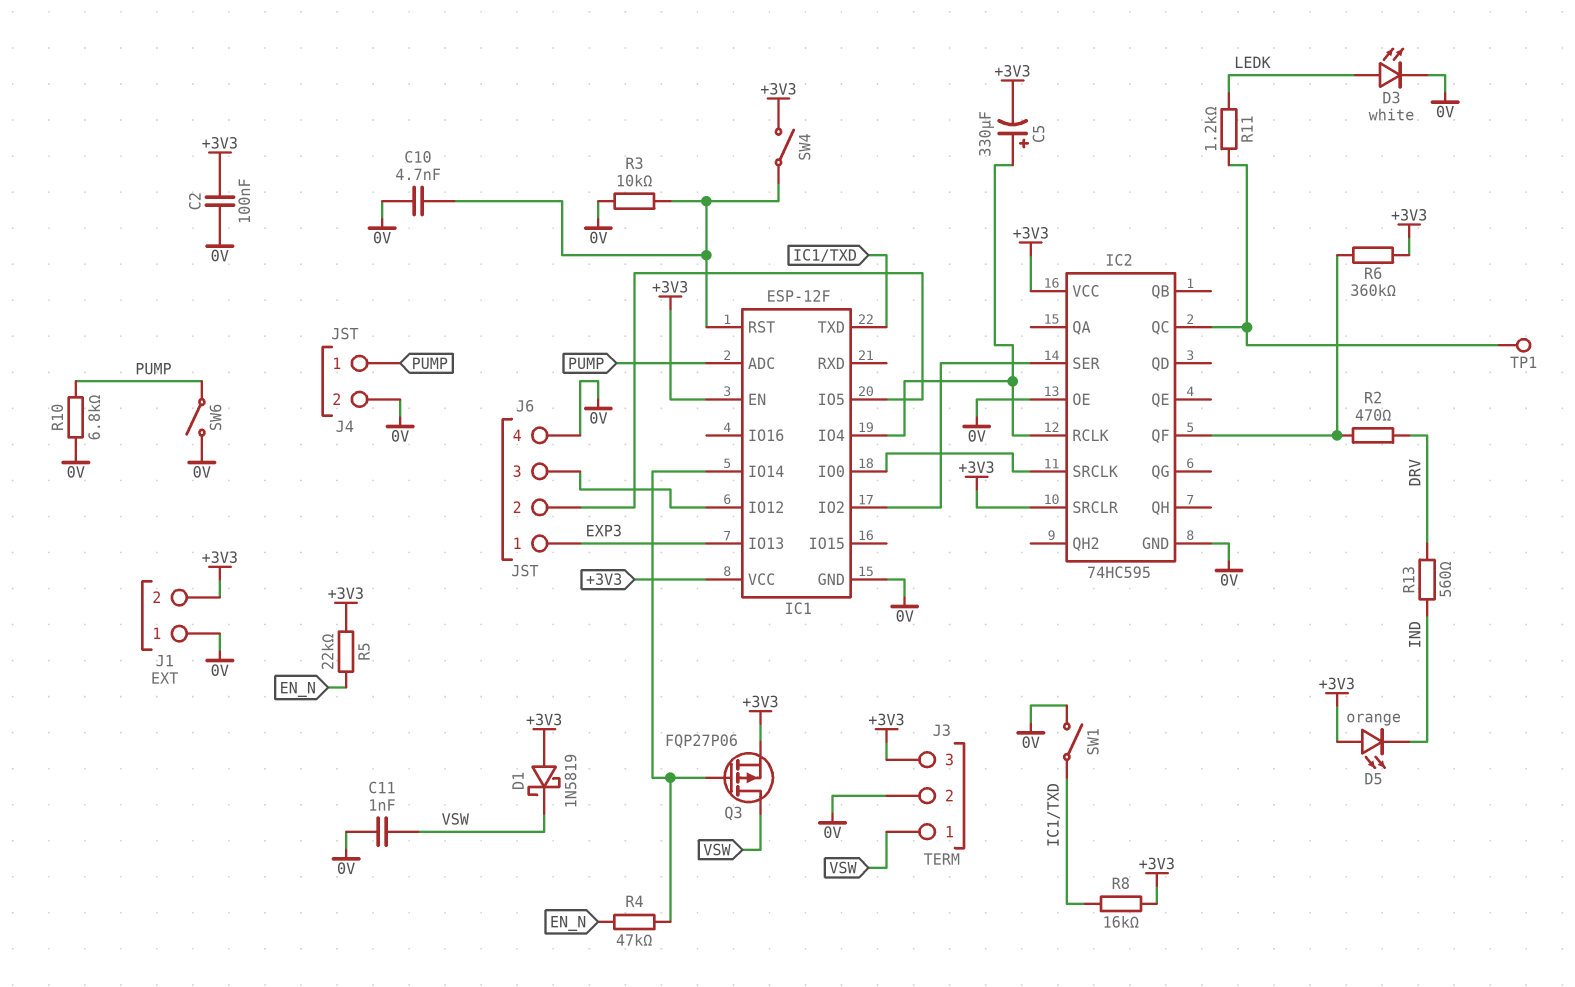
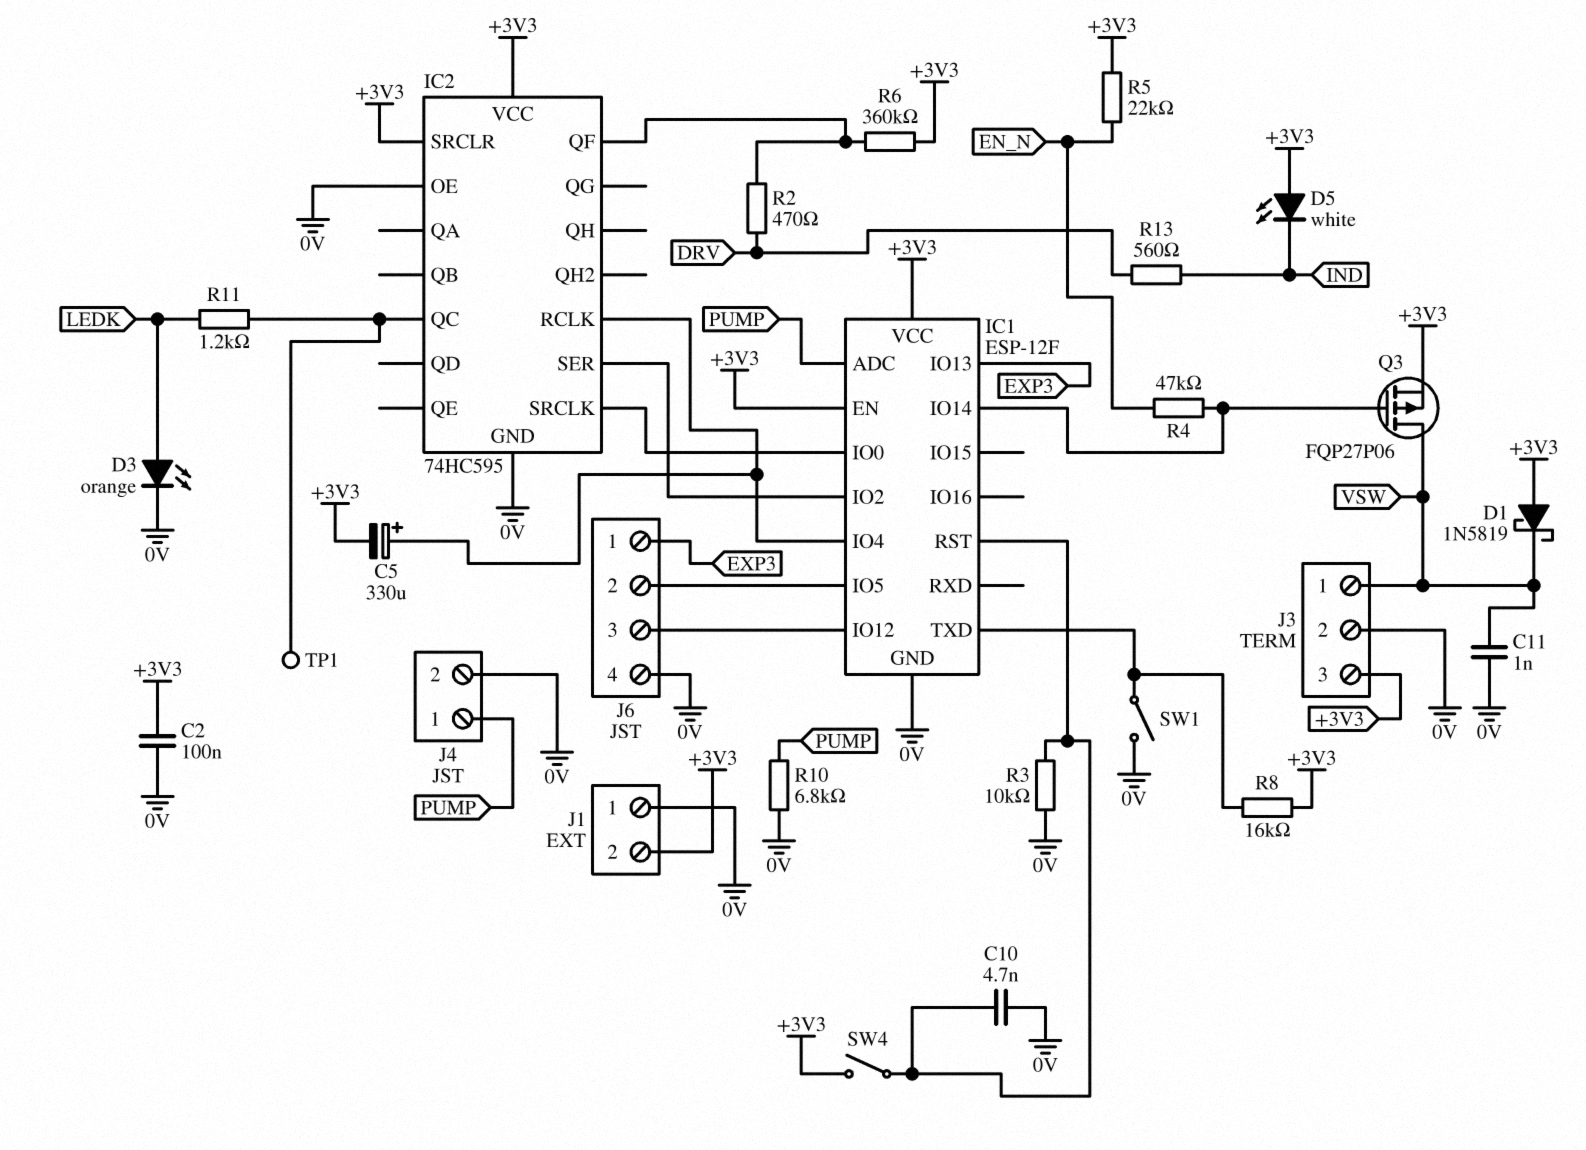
D3: LED white (A LEDK, K 0V) -> LED orange (A LEDK, K 0V)
D5: LED orange (A +3V3, K IND) -> LED white (A +3V3, K IND)
SW6: switch (0V, PUMP) -> none

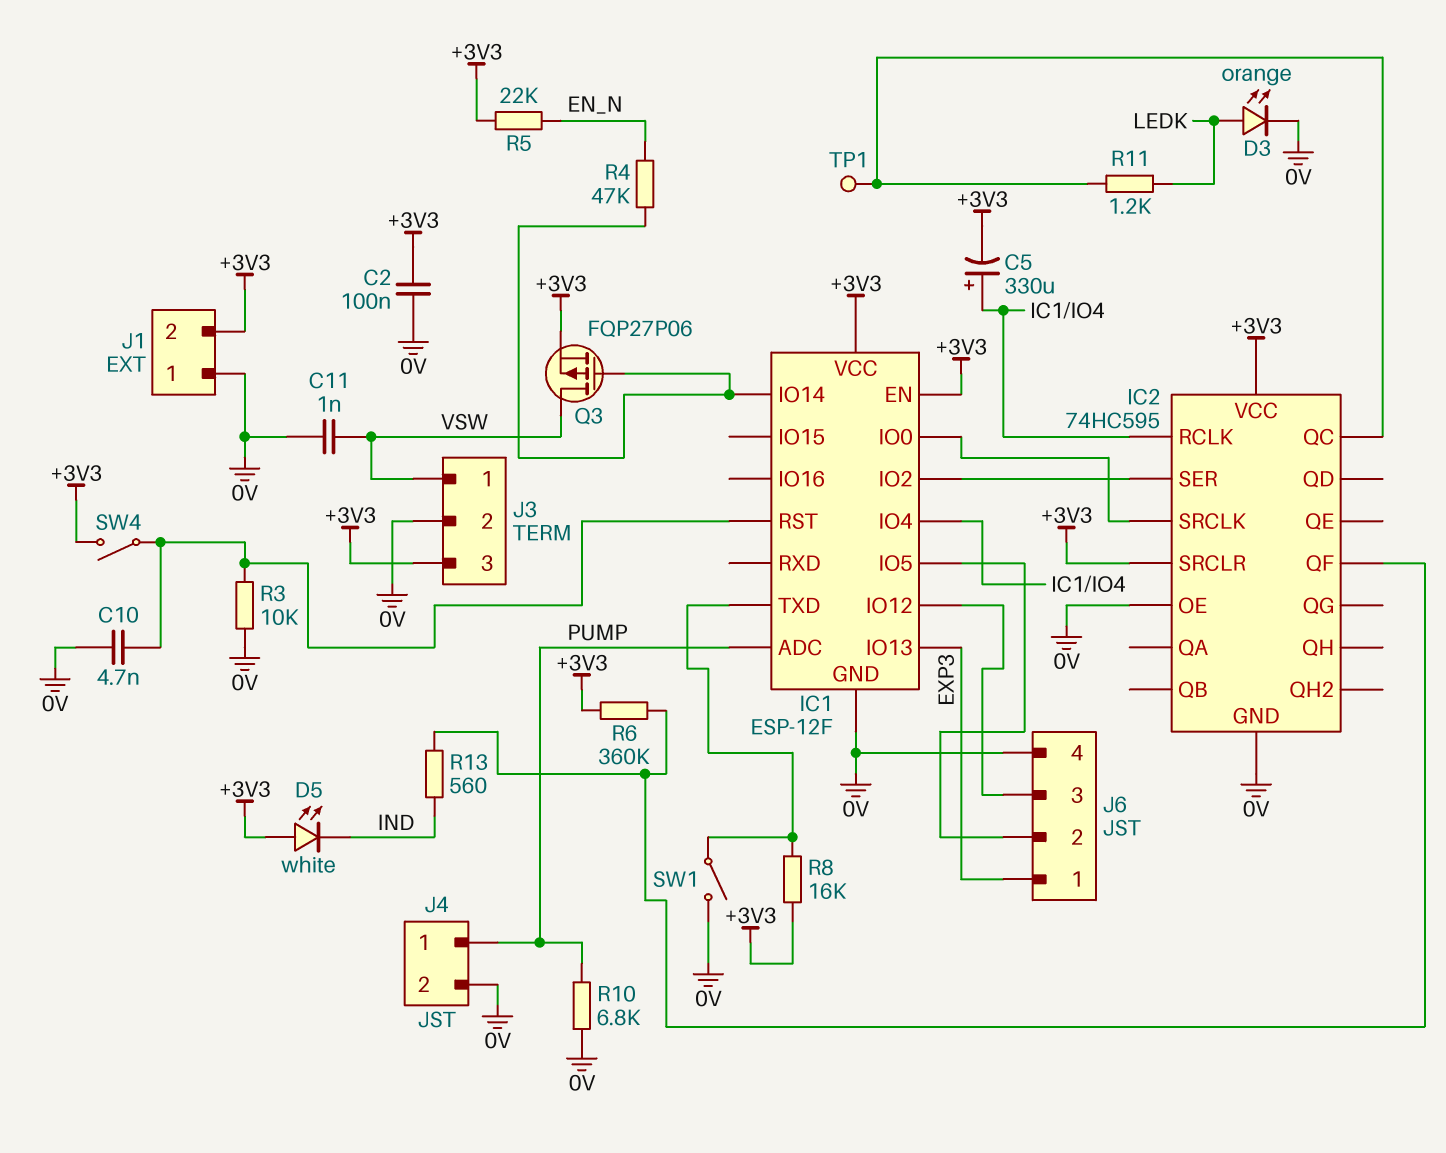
D1: schottky 1N5819 (A +3V3, K VSW) -> none
R2: 470 (DRV, IC2/QF) -> none
R13: 560 (DRV, IND) -> 560 (IC2/QF, IND)

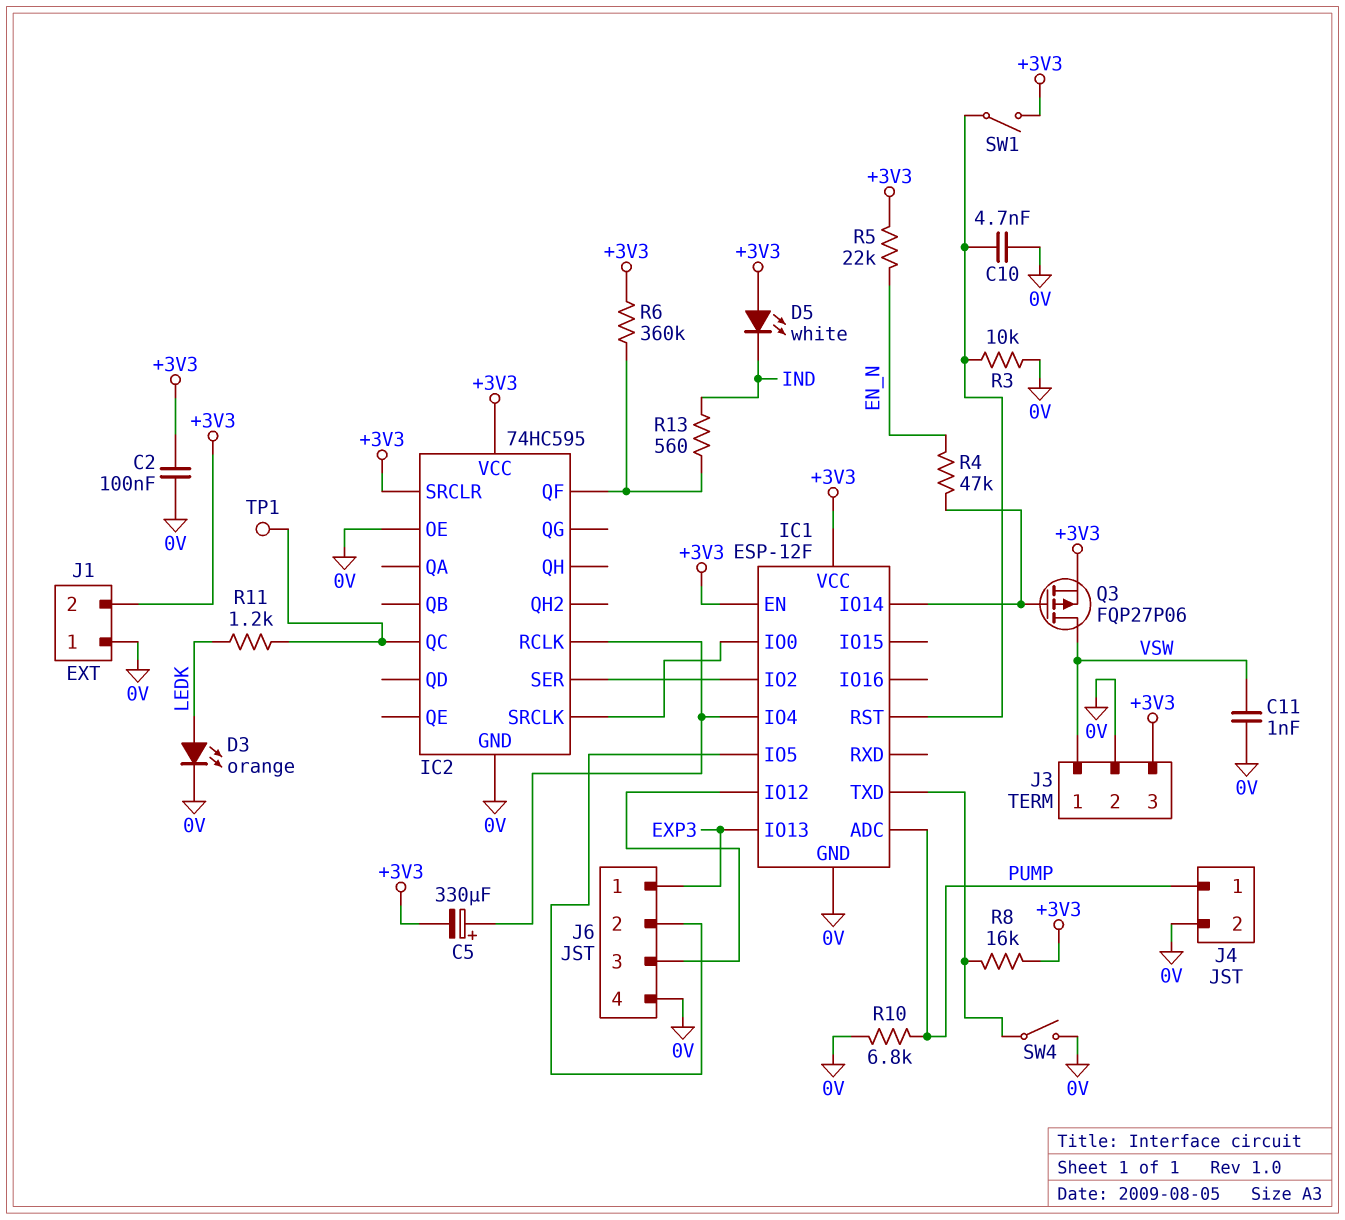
SW1: switch (0V, IC1/TXD) -> switch (+3V3, IC1/RST)
SW4: switch (+3V3, IC1/RST) -> switch (0V, IC1/TXD)

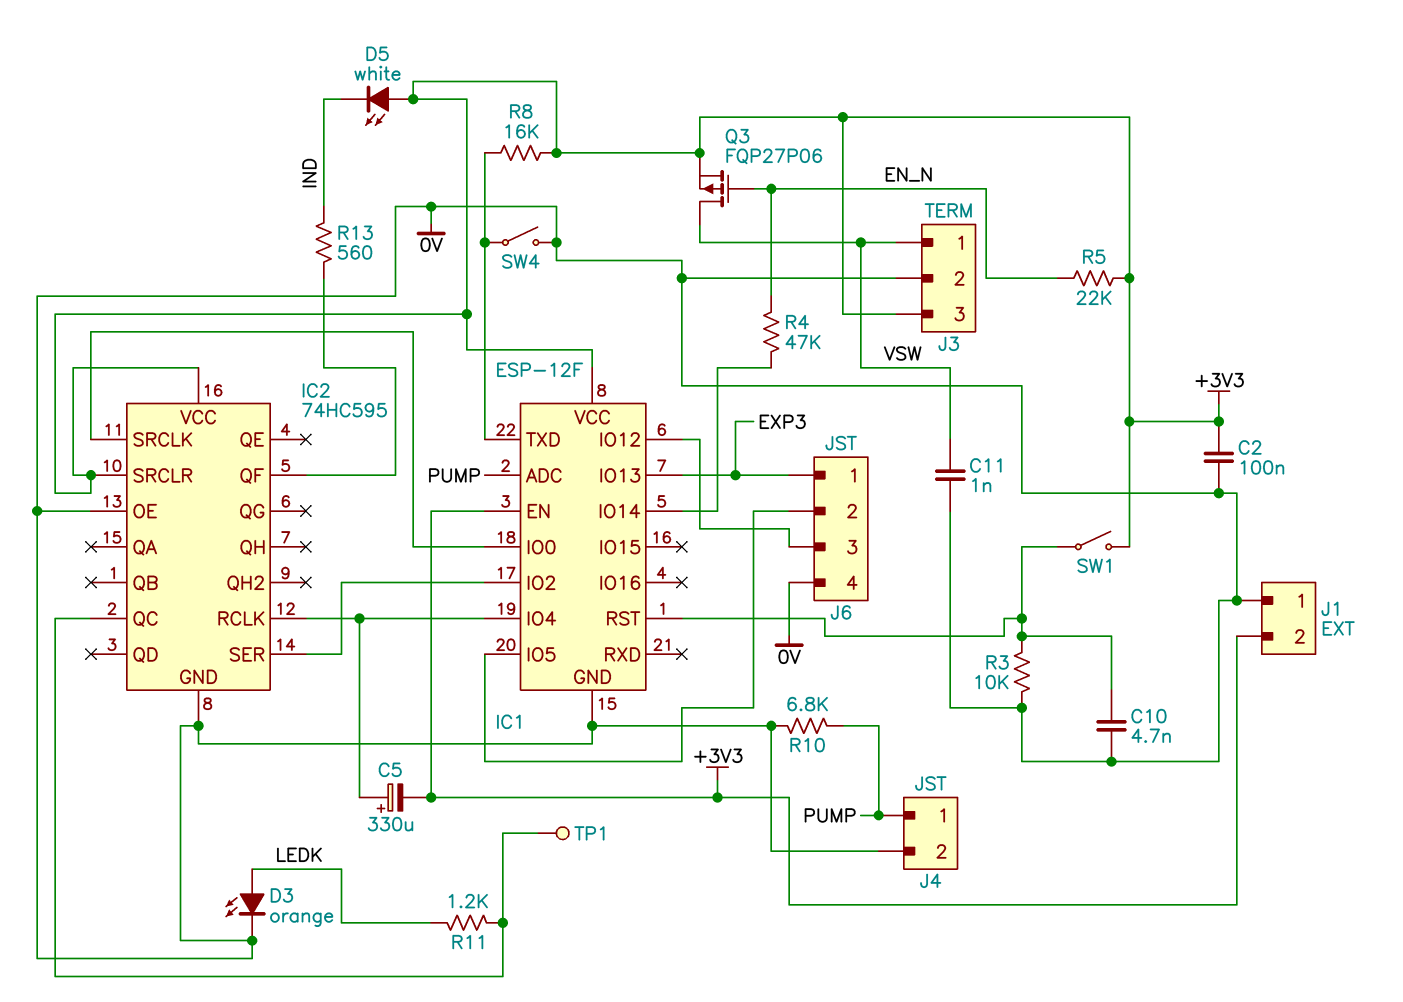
Q3: PMOS FQP27P06 (G IC1/IO14, D VSW, S +3V3) -> PMOS FQP27P06 (G EN_N, D VSW, S +3V3)
R6: 360k (+3V3, IC2/QF) -> none

